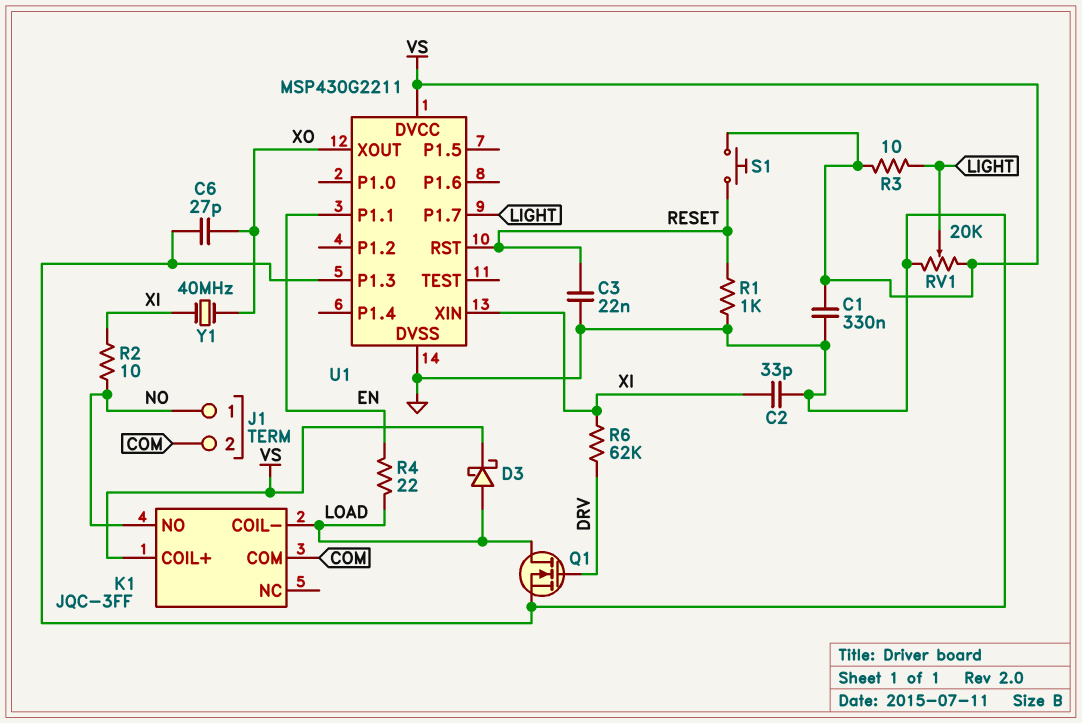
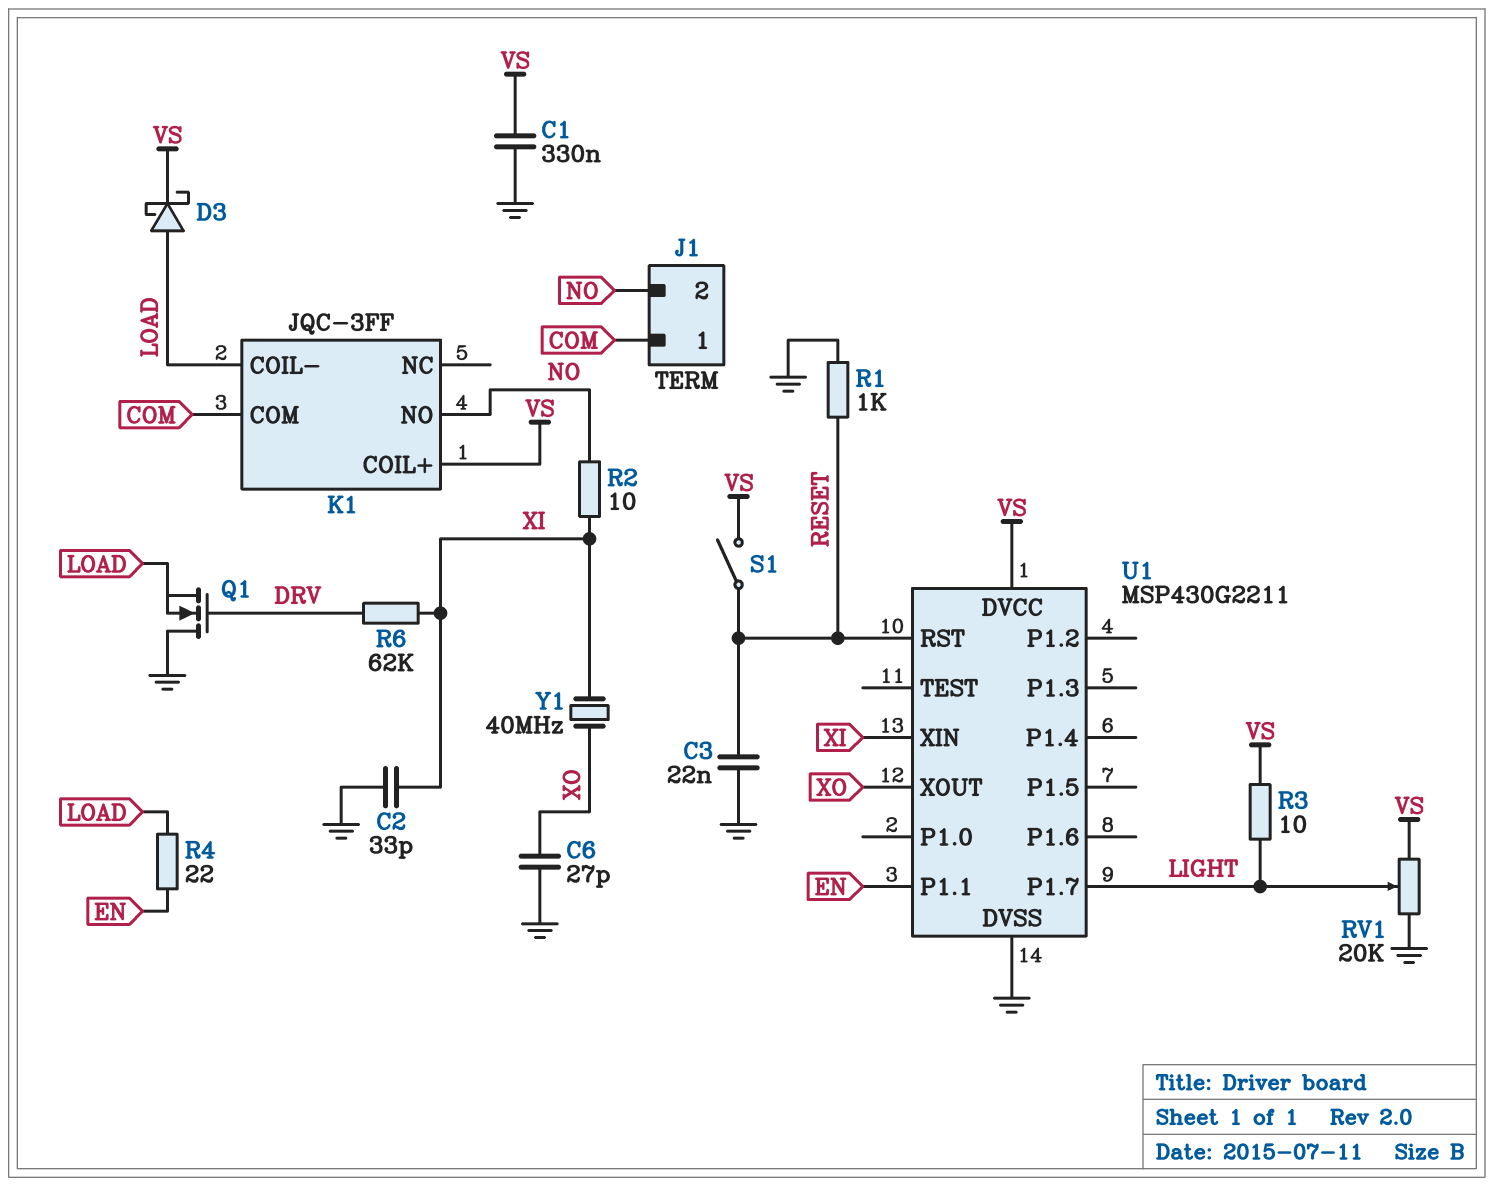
J1 pin 1: NO -> COM
J1 pin 2: COM -> NO
Q1: NMOS (G DRV, D LOAD, S GND) -> NMOS (G DRV, D GND, S LOAD)
S1: button (RESET, VS) -> switch (RESET, VS)
U1 pin P1.3: GND -> none

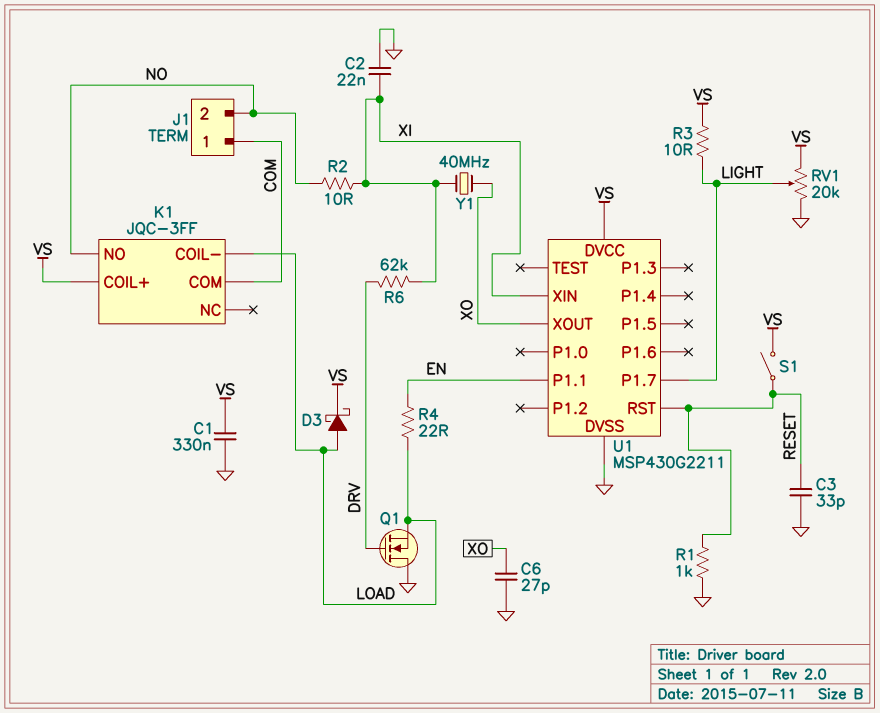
C2: 33pF (GND, XI) -> 22nF (GND, XI)
C3: 22nF (GND, RESET) -> 33pF (GND, RESET)

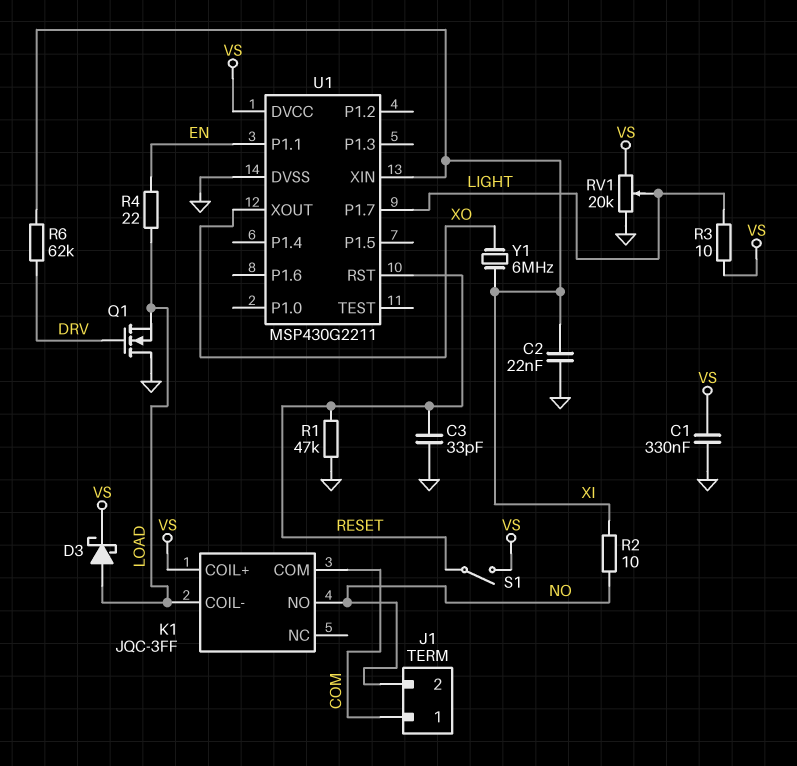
C6: 27pF (GND, XO) -> none
R1: 1k (GND, RESET) -> 47k (GND, RESET)
Y1: 40MHz (XI, XO) -> 6MHz (XI, XO)

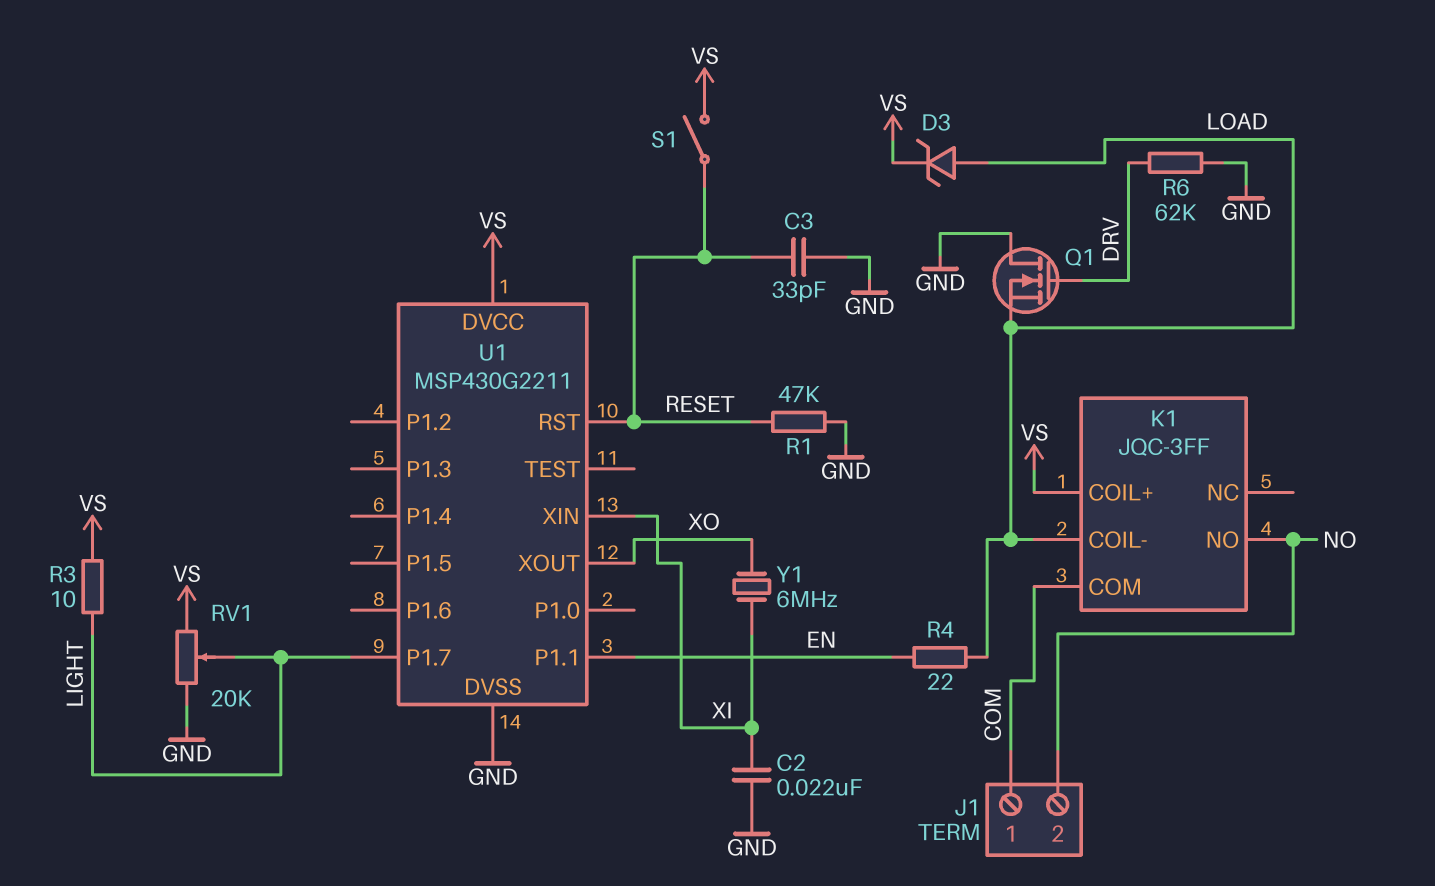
C1: 330nF (GND, VS) -> none
D3: schottky (A LOAD, K VS) -> zener (A LOAD, K VS)
R2: 10 (NO, XI) -> none
R6: 62k (DRV, XI) -> 62k (DRV, GND)

